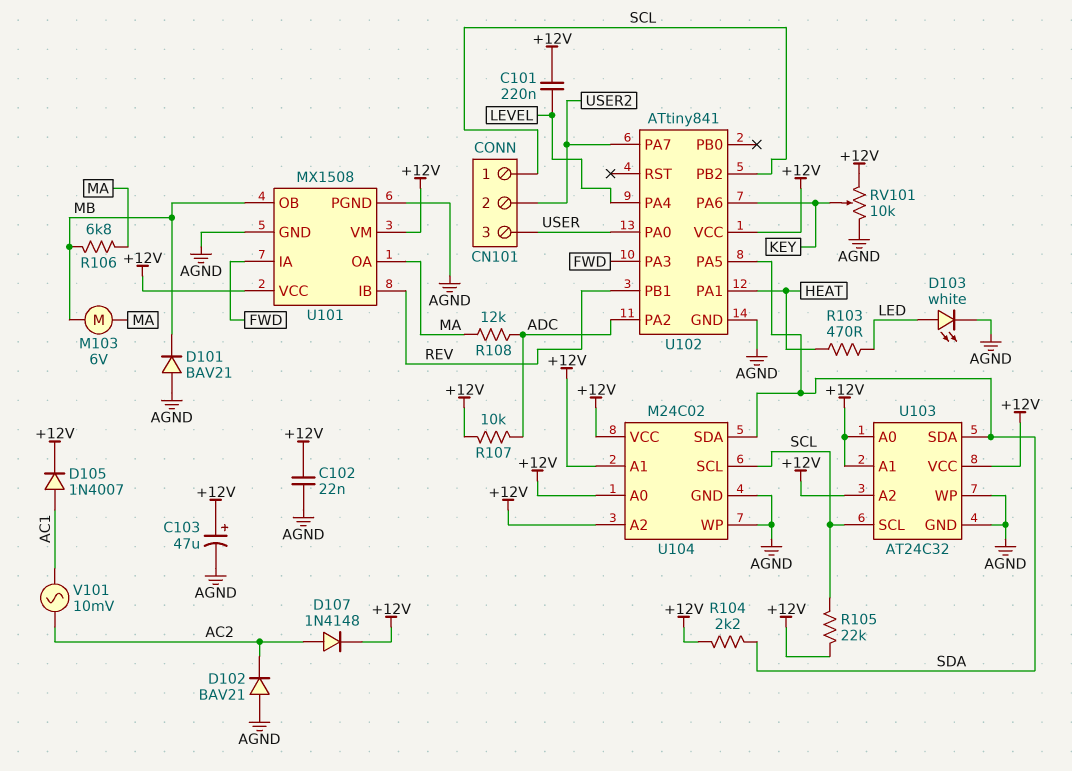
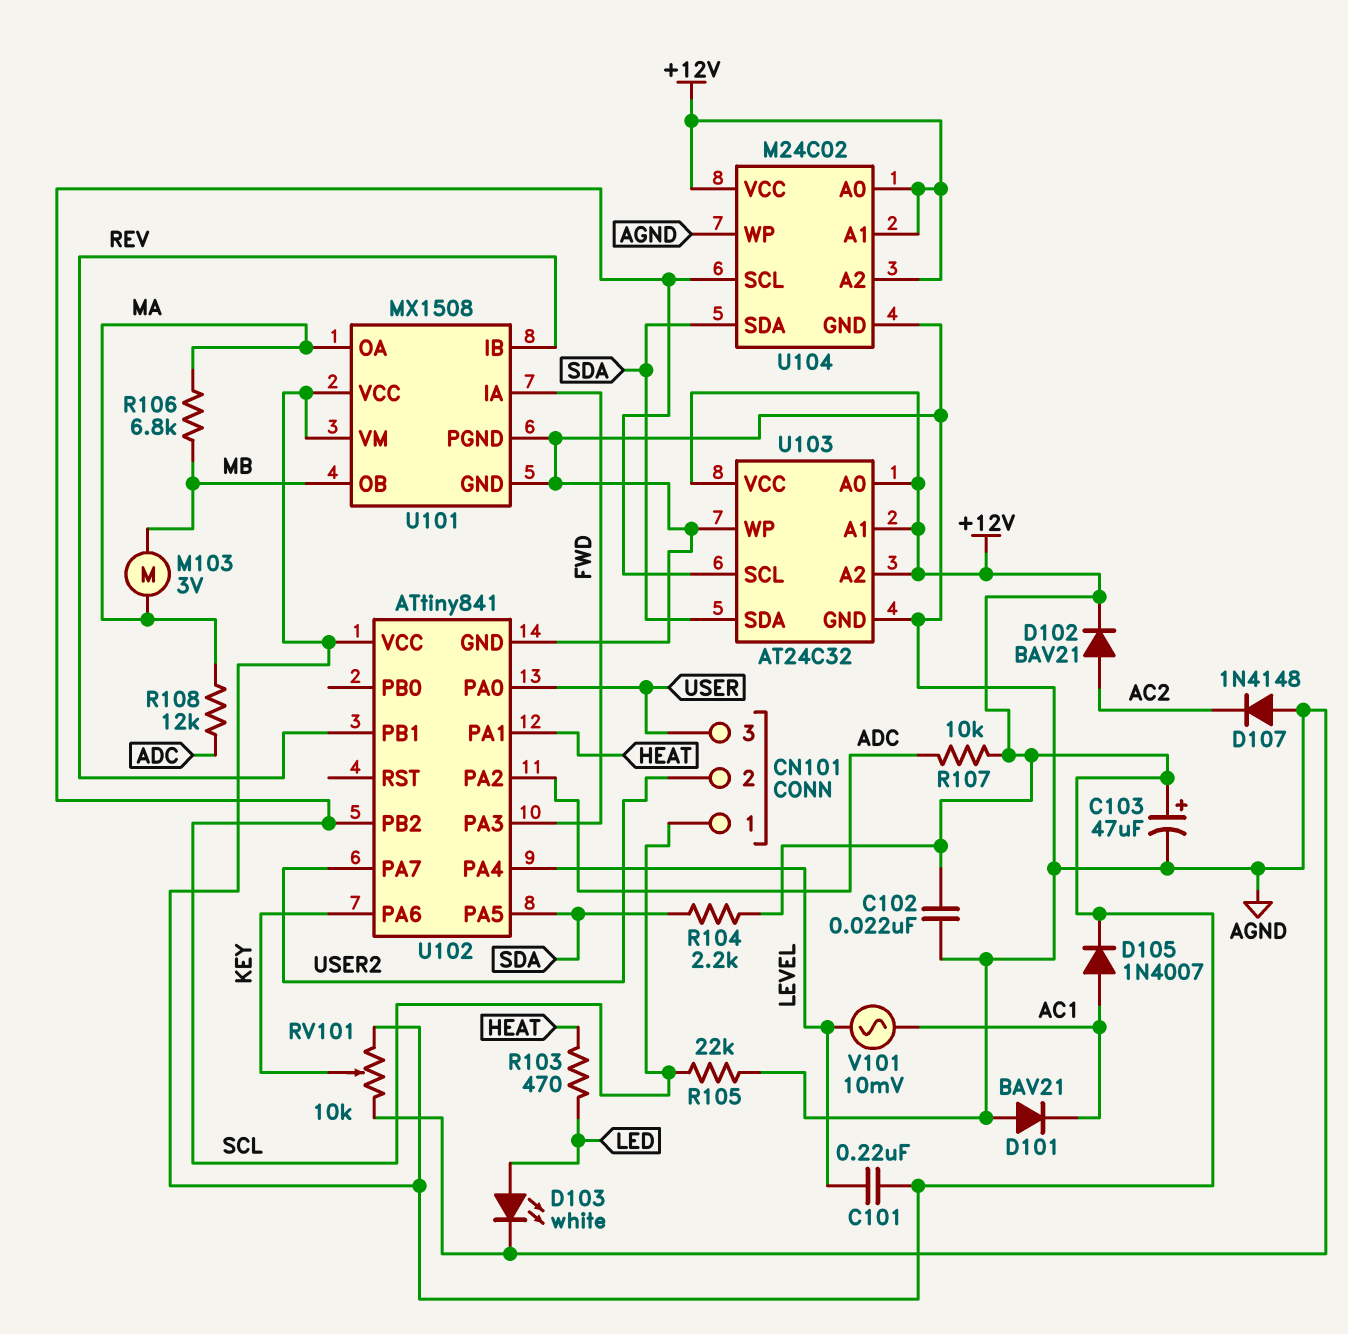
D101: diode BAV21 (A AGND, K MB) -> diode BAV21 (A AGND, K AC1)
D102: diode BAV21 (A AGND, K AC2) -> diode BAV21 (A AC2, K +12V)
D107: diode 1N4148 (A AC2, K +12V) -> diode 1N4148 (A AGND, K AC2)
M103: motor 6V (MA, MB) -> motor 3V (MA, MB)
R105: 22k (+12V, SCL) -> 22k (AGND, SCL)
V101: AC 10mV (AC1, AC2) -> AC 10mV (AC1, LEVEL)

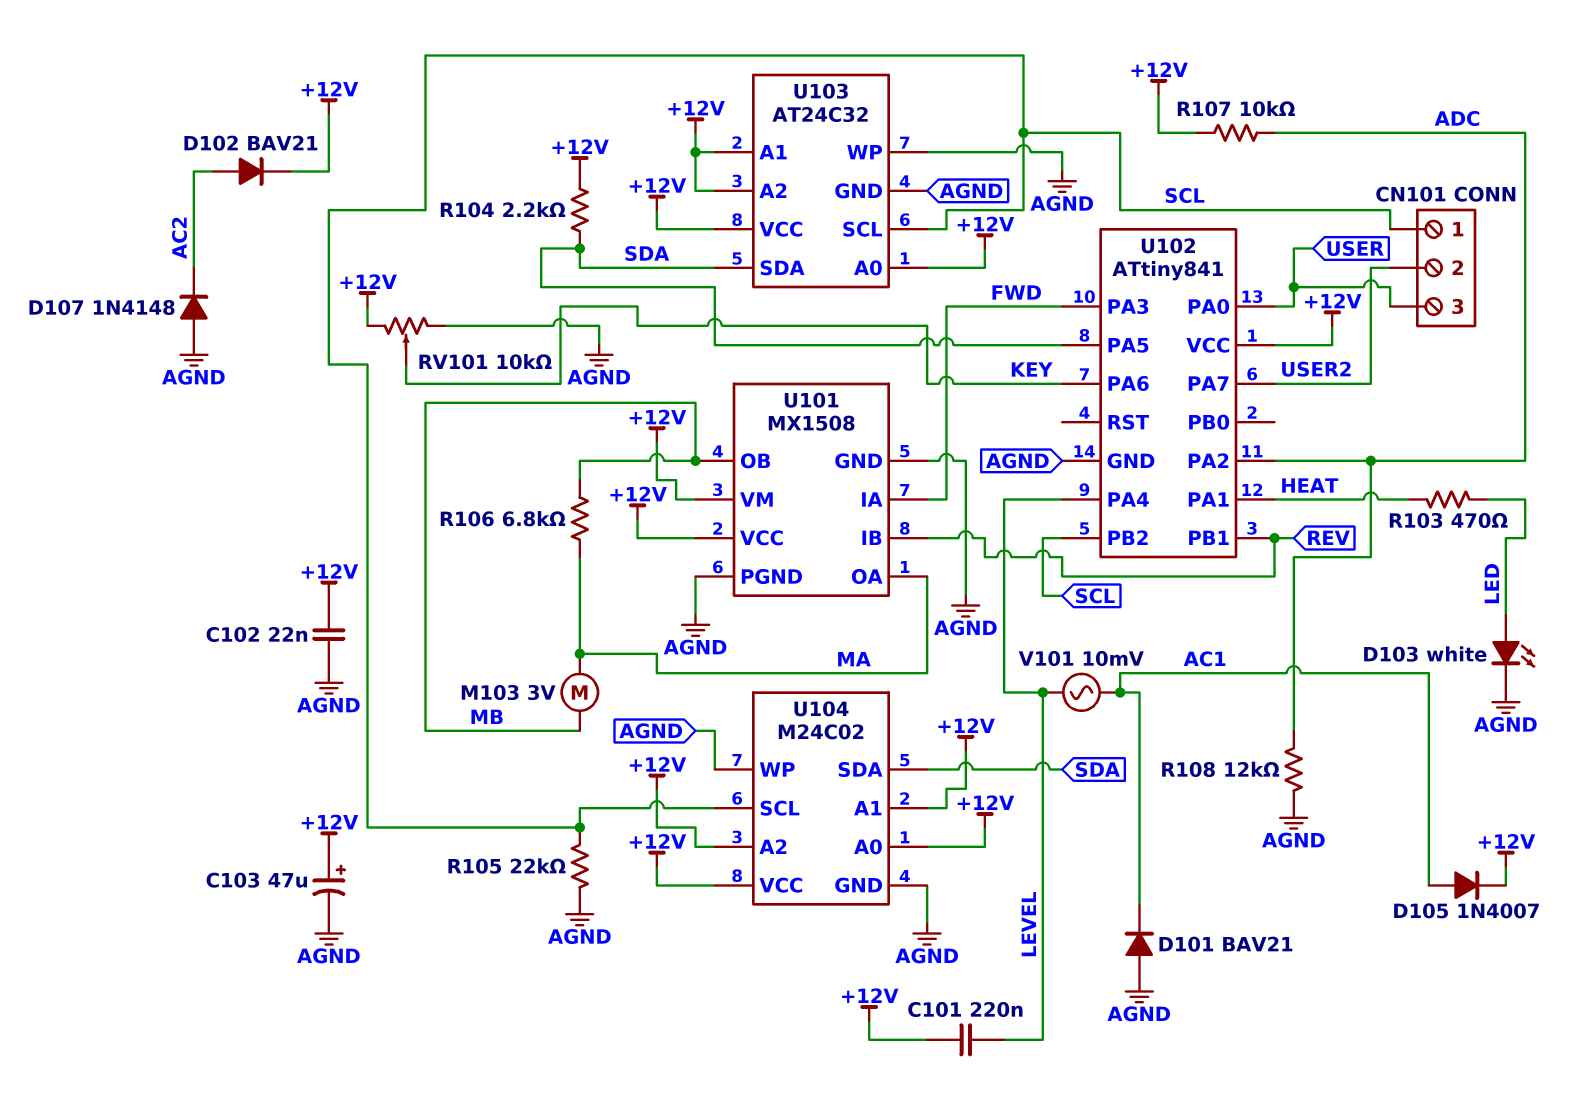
R108: 12k (ADC, MA) -> 12k (ADC, AGND)

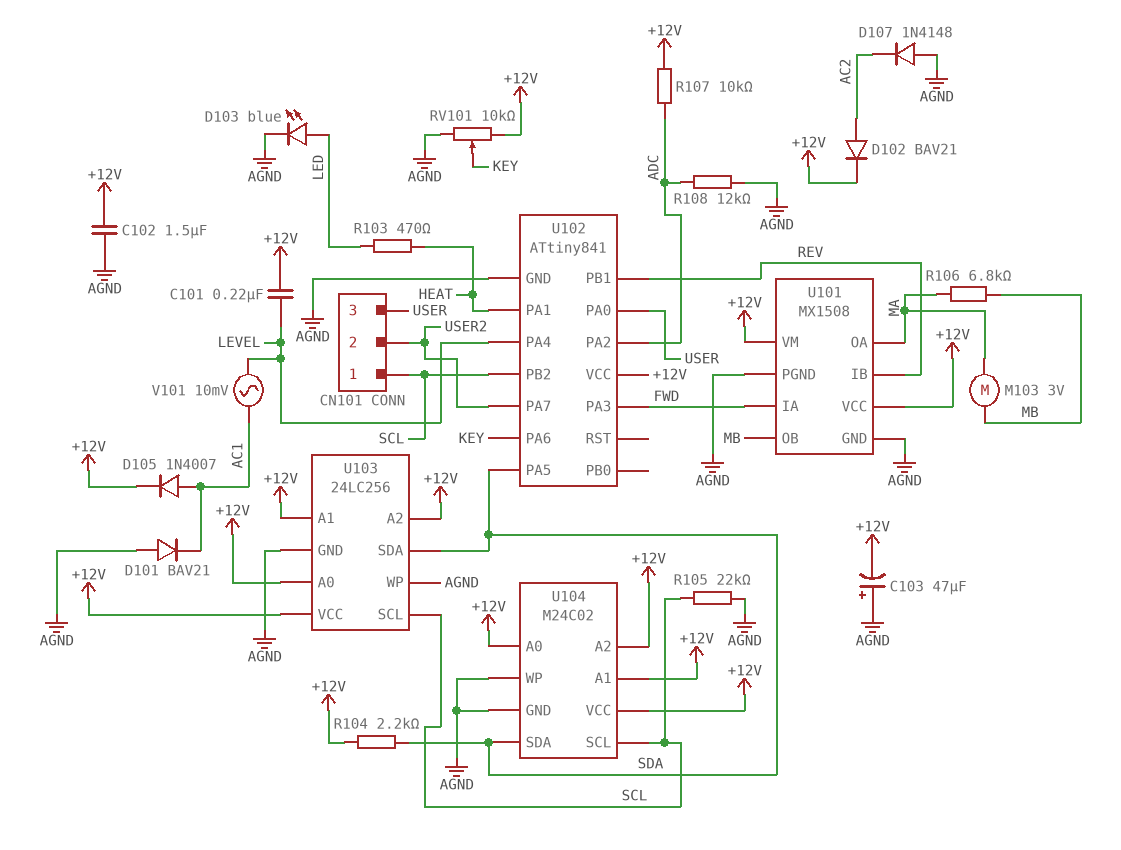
C102: 22nF (+12V, AGND) -> 1.5uF (+12V, AGND)
C103: 47uF (plus +12V, minus AGND) -> 47uF (plus AGND, minus +12V)
D103: LED white (A LED, K AGND) -> LED blue (A LED, K AGND)
U103: AT24C32 -> 24LC256

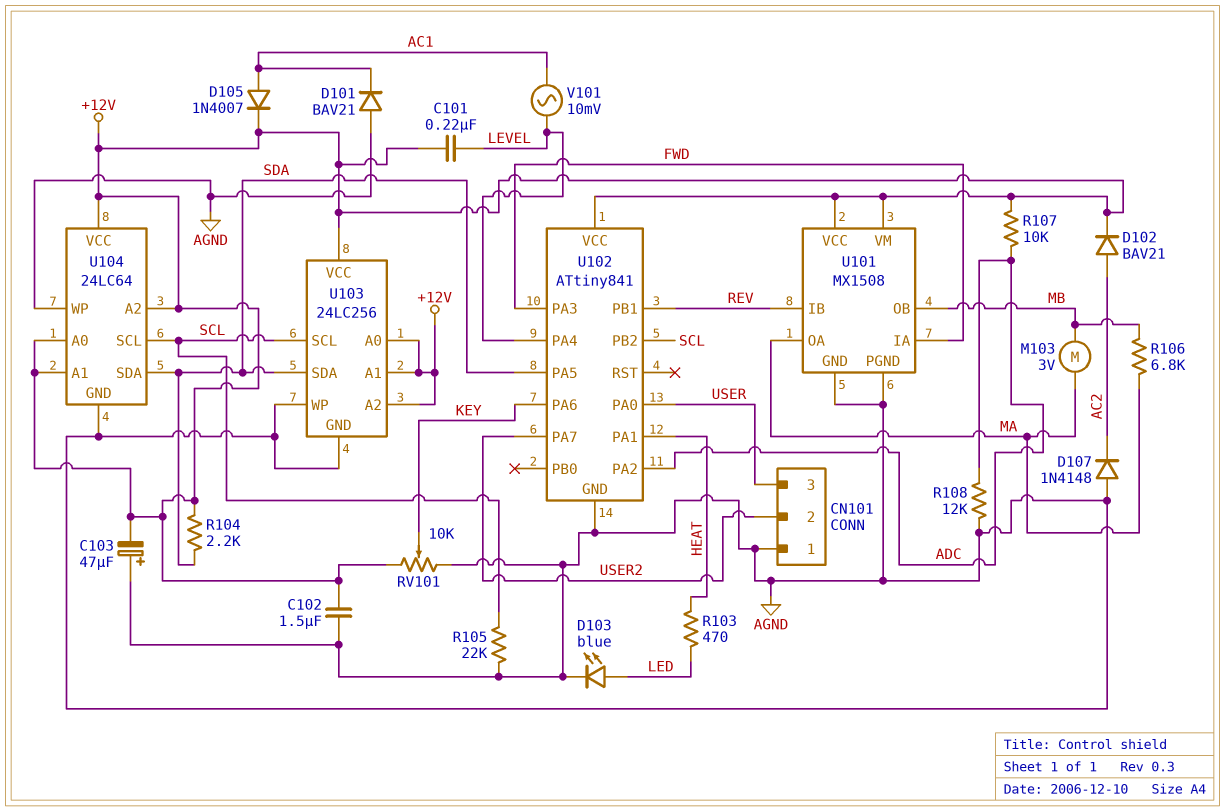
CN101 pin 1: SCL -> AGND
U104: M24C02 -> 24LC64

